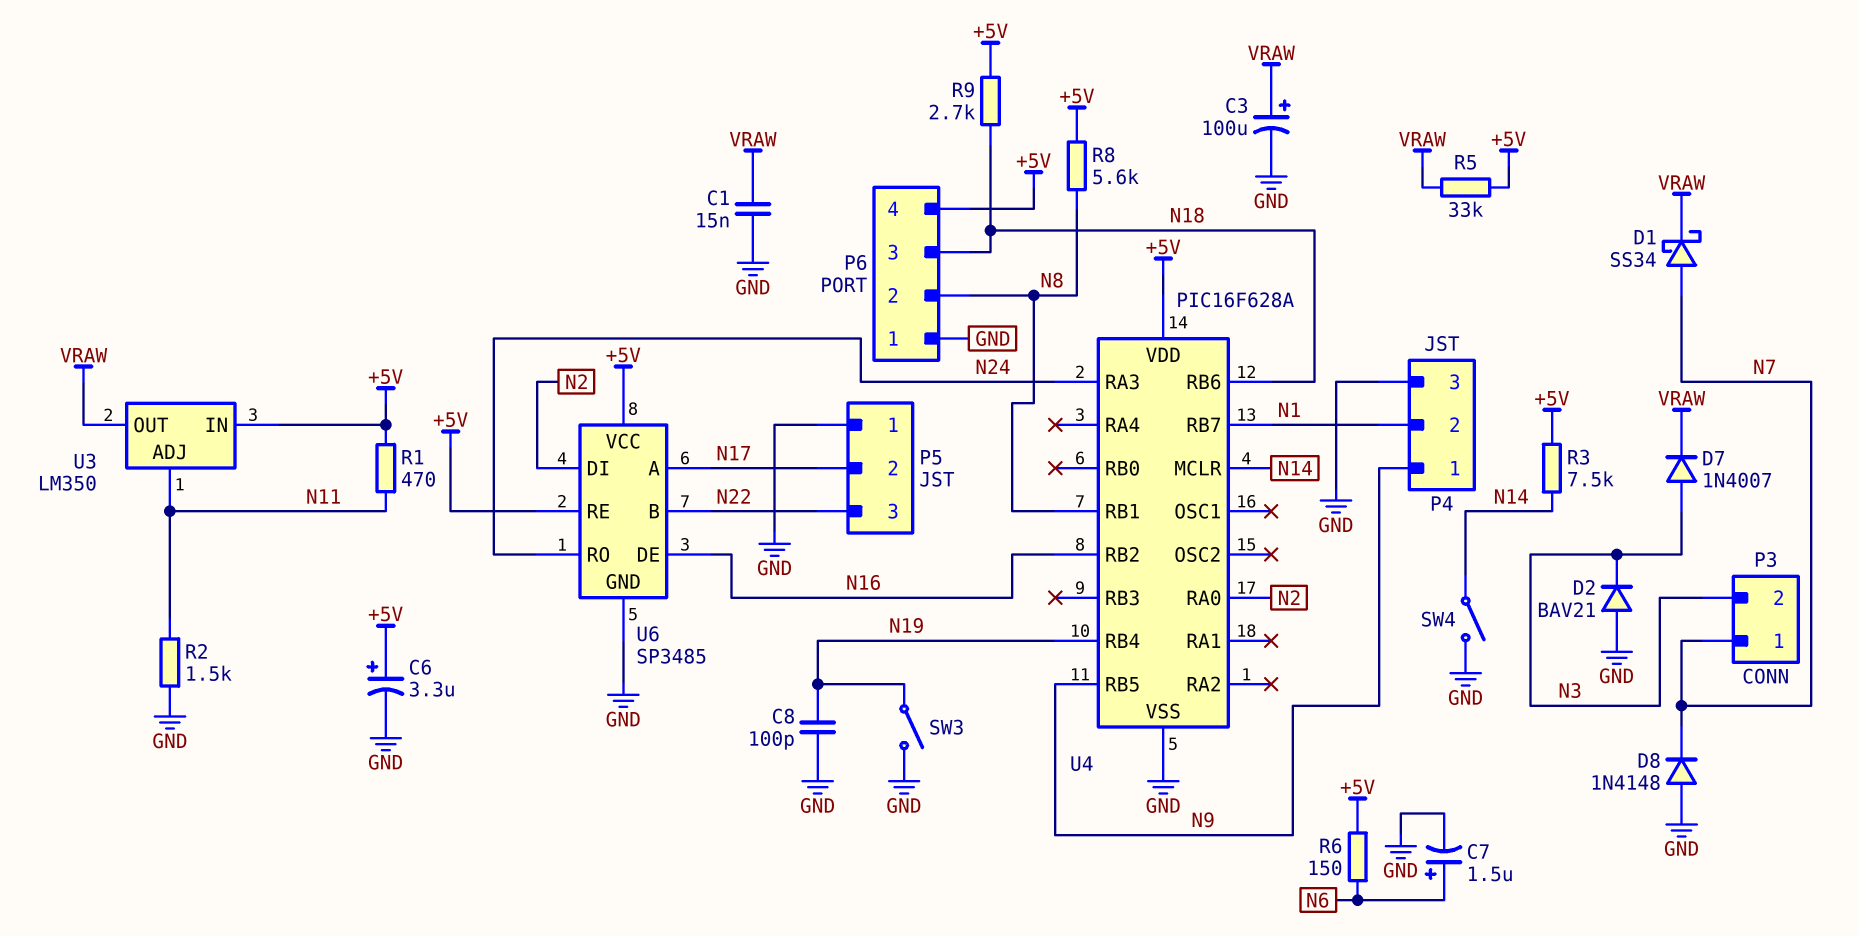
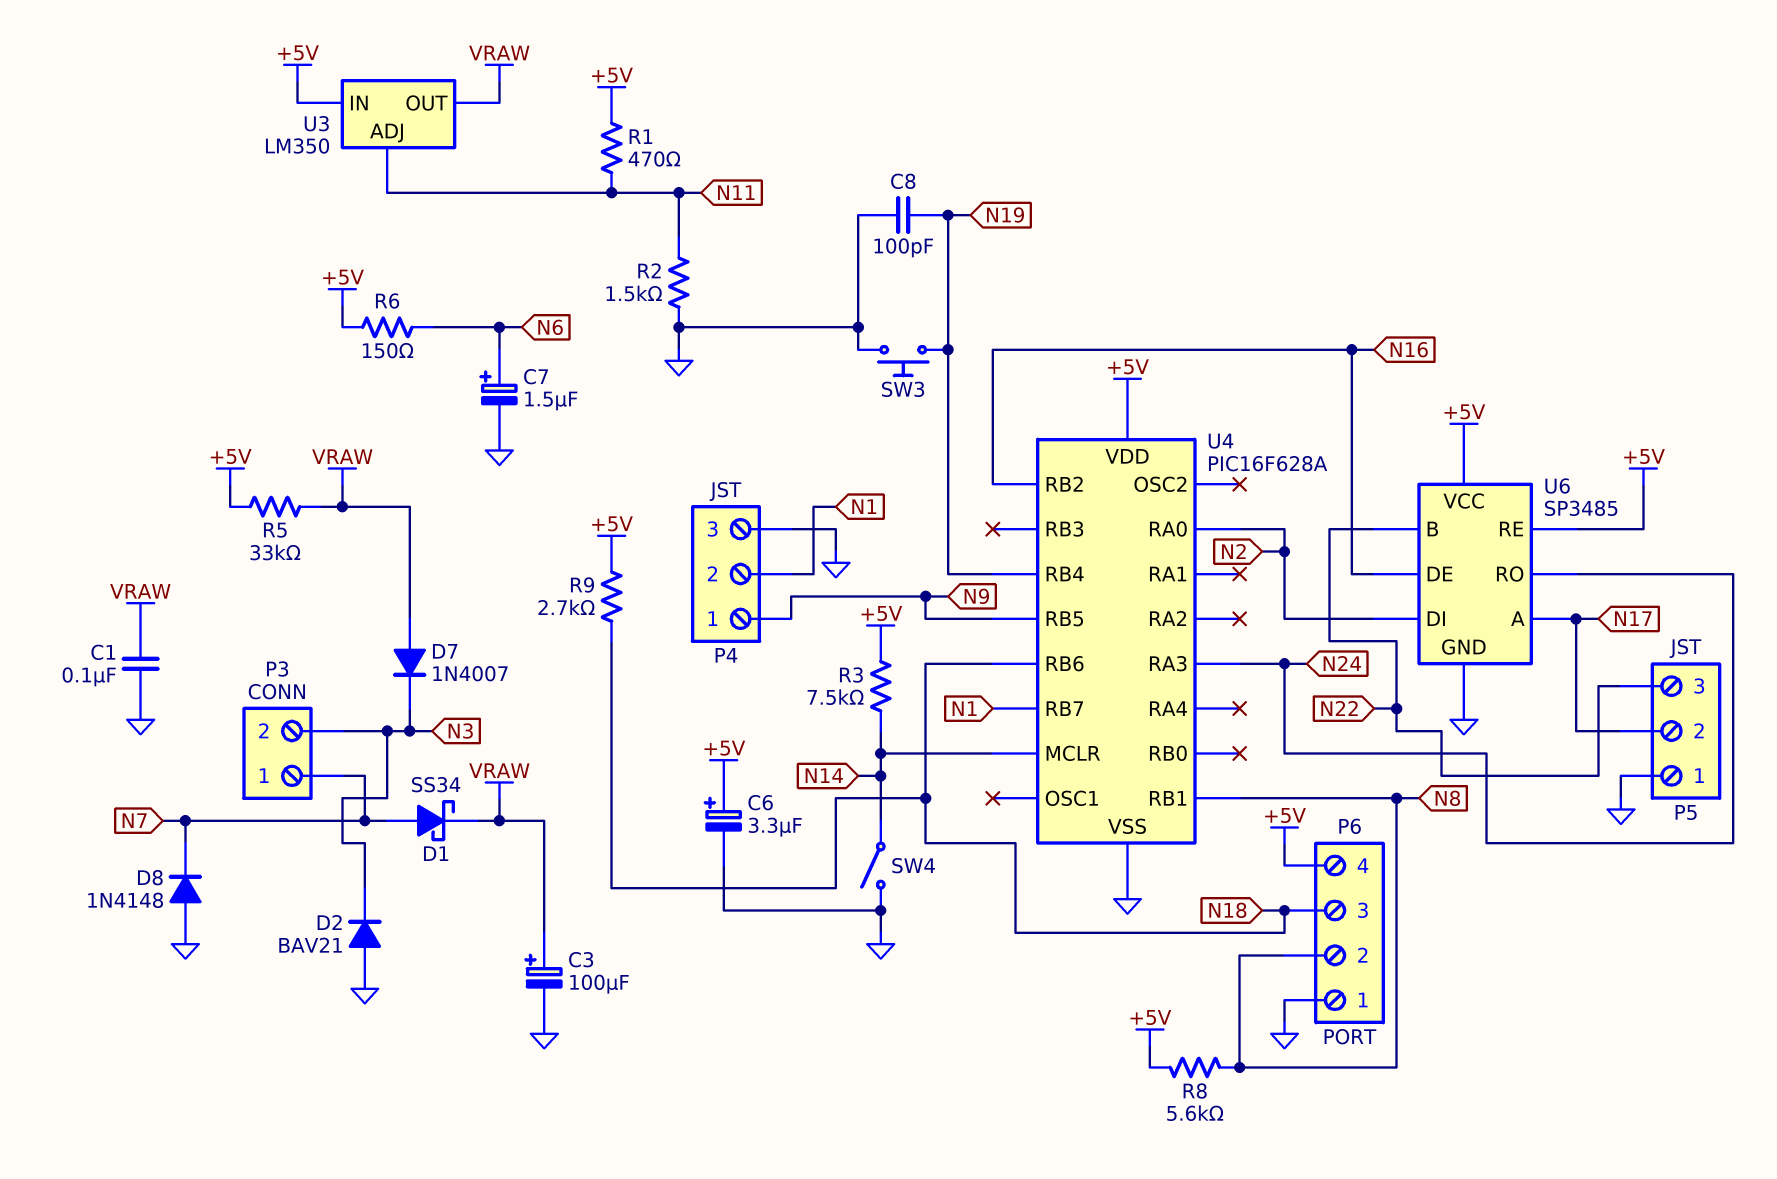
C1: 15nF (GND, VRAW) -> 100nF (GND, VRAW)
D7: diode 1N4007 (A N3, K VRAW) -> diode 1N4007 (A VRAW, K N3)
SW3: switch (GND, N19) -> button (GND, N19)

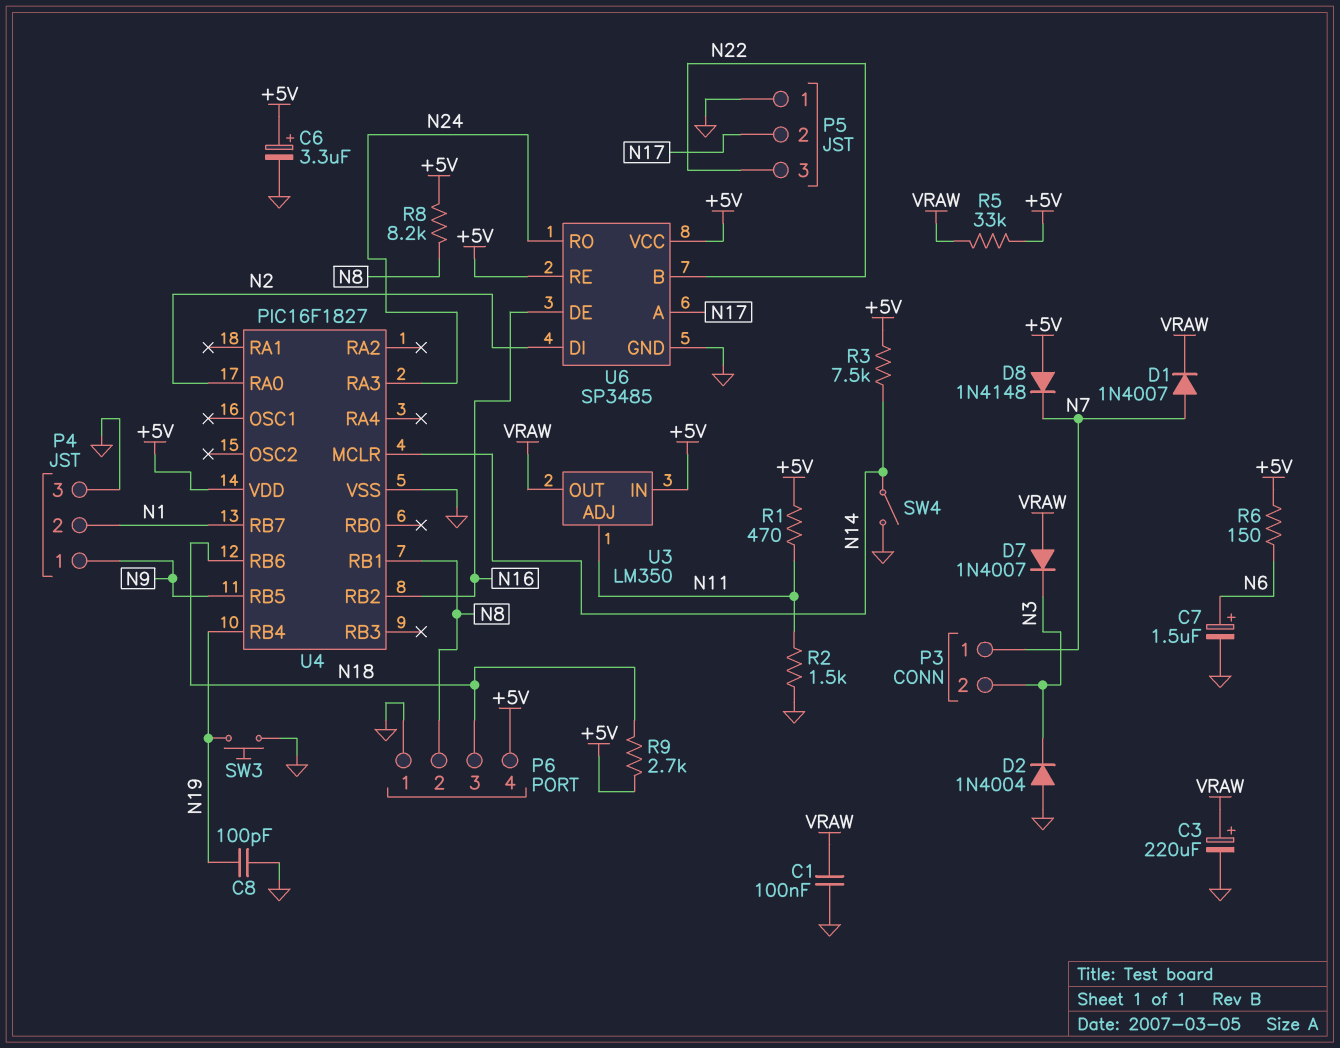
C3: 100uF (plus VRAW, minus GND) -> 220uF (plus VRAW, minus GND)
D1: schottky SS34 (A N7, K VRAW) -> diode 1N4007 (A N7, K VRAW)
D2: diode BAV21 (A GND, K N3) -> diode 1N4004 (A GND, K N3)
D8: diode 1N4148 (A GND, K N7) -> diode 1N4148 (A +5V, K N7)
R8: 5.6k (+5V, N8) -> 8.2k (+5V, N8)
U4: PIC16F628A -> PIC16F1827

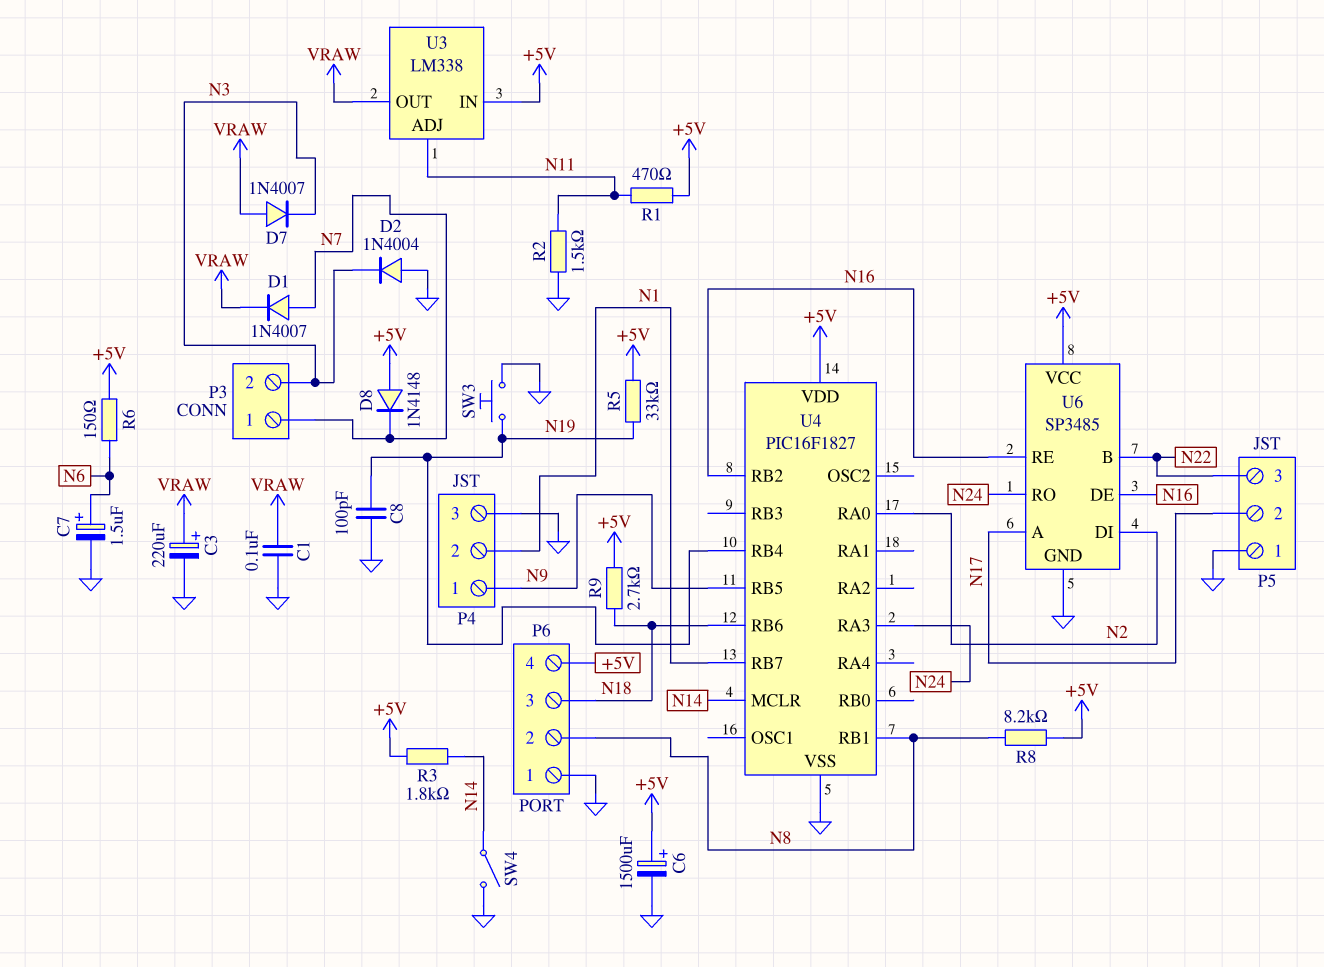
C6: 3.3uF (plus +5V, minus GND) -> 1500uF (plus +5V, minus GND)
R3: 7.5k (+5V, N14) -> 1.8k (+5V, N14)
R5: 33k (+5V, VRAW) -> 33k (+5V, N19)
U3: LM350 -> LM338
U6 pin RE: +5V -> N16

